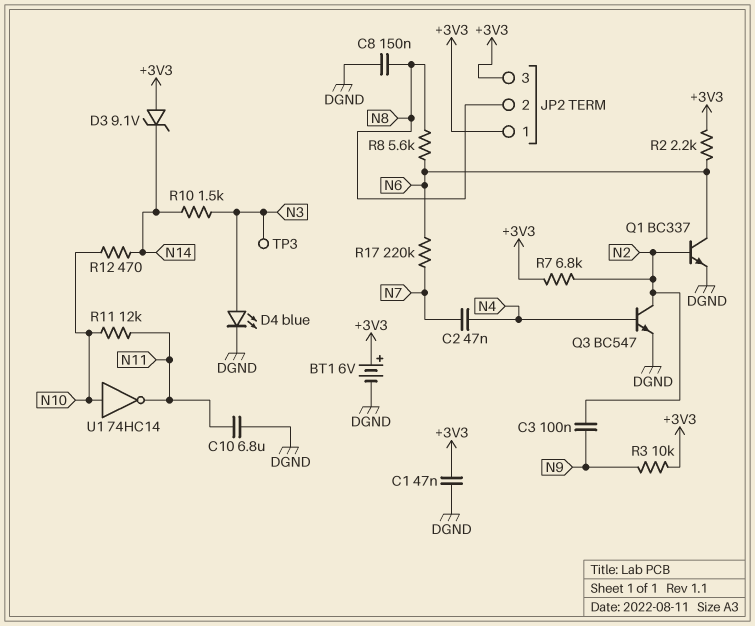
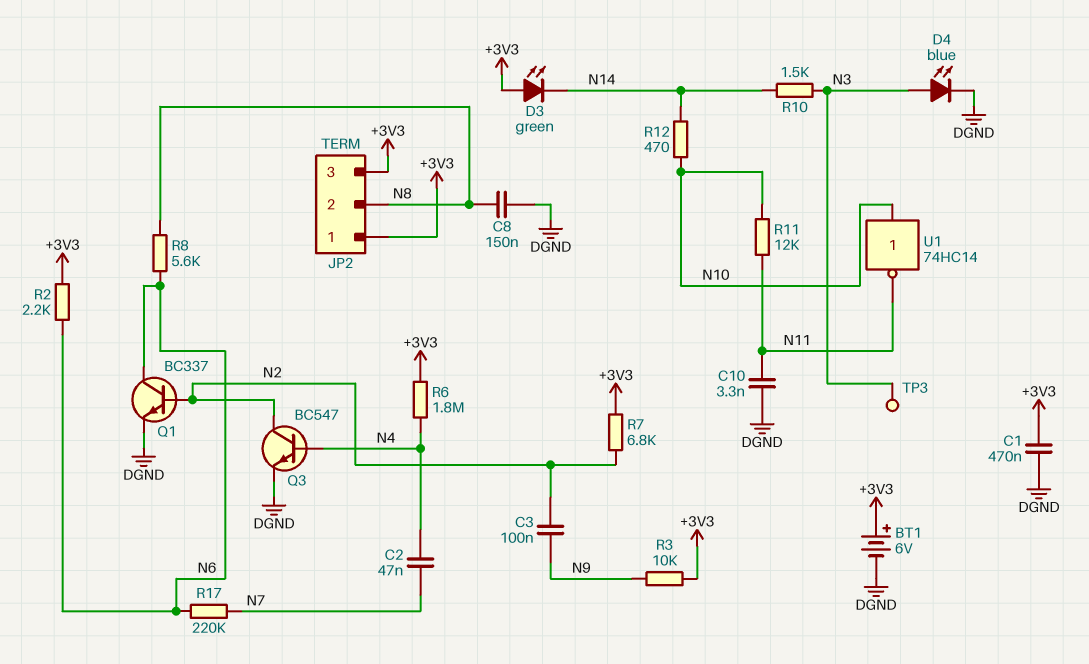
C1: 47nF (+3V3, DGND) -> 470nF (+3V3, DGND)
C10: 6.8uF (DGND, N11) -> 3.3nF (DGND, N11)
D3: zener 9.1V (A +3V3, K N14) -> LED green (A +3V3, K N14)
R6: none -> 1.8M (+3V3, N4)

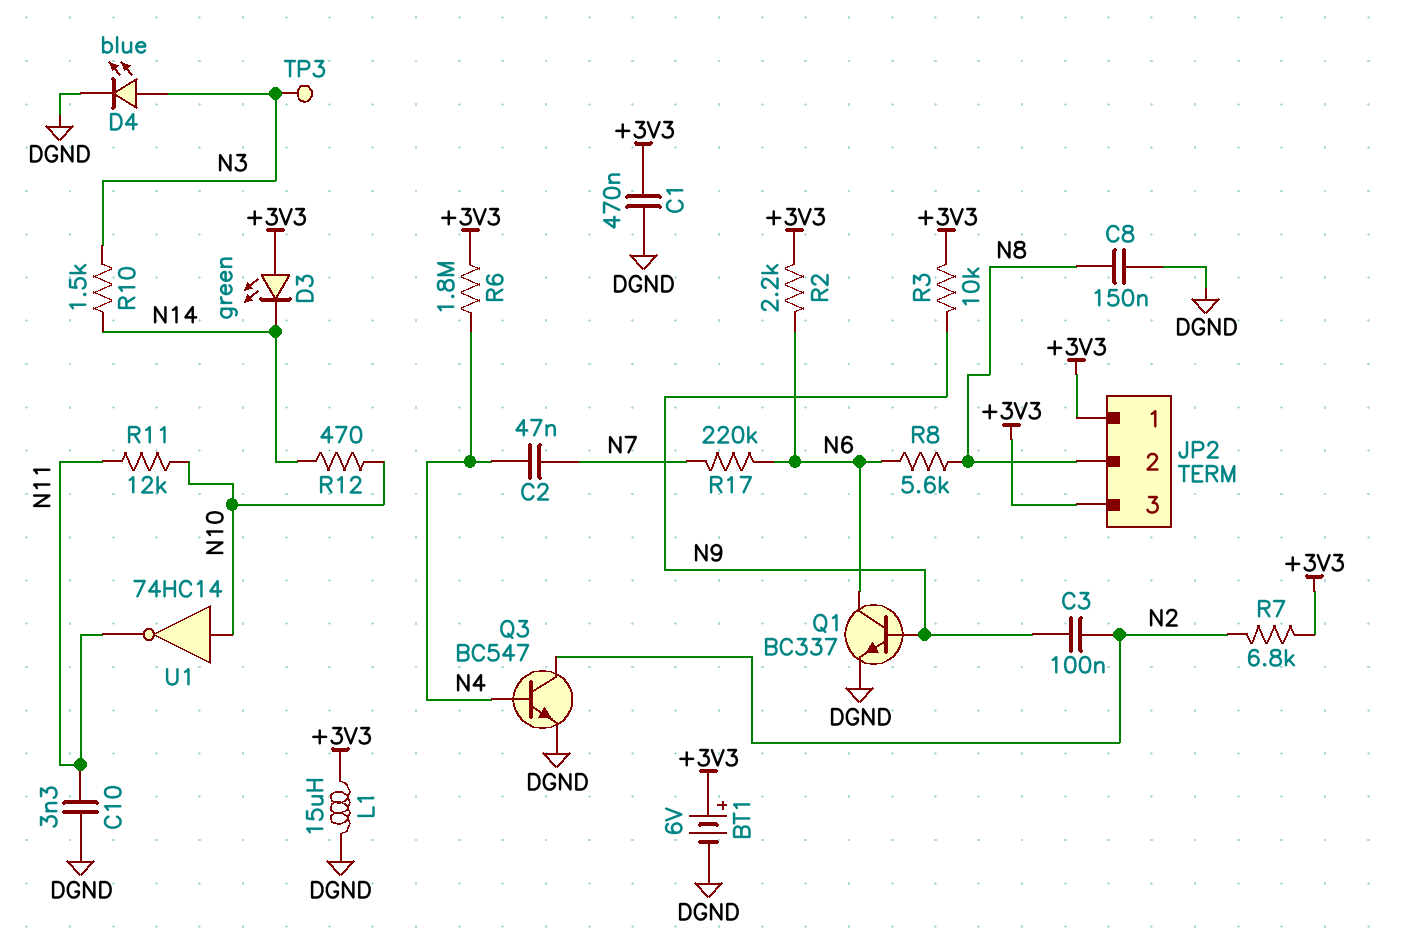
L1: none -> 15uH (+3V3, DGND)
Q1: NPN BC337 (B N2, C N6, E DGND) -> NPN BC337 (B N9, C N6, E DGND)

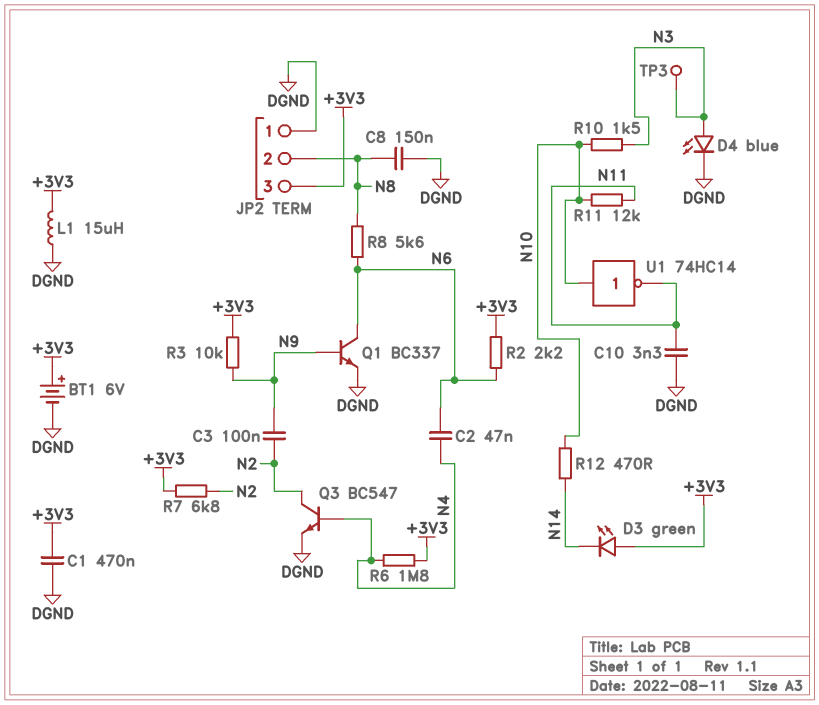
C2: 47nF (N4, N7) -> 47nF (N4, N6)
JP2 pin 1: +3V3 -> DGND
R10: 1.5k (N3, N14) -> 1.5k (N3, N10)
R17: 220k (N6, N7) -> none

